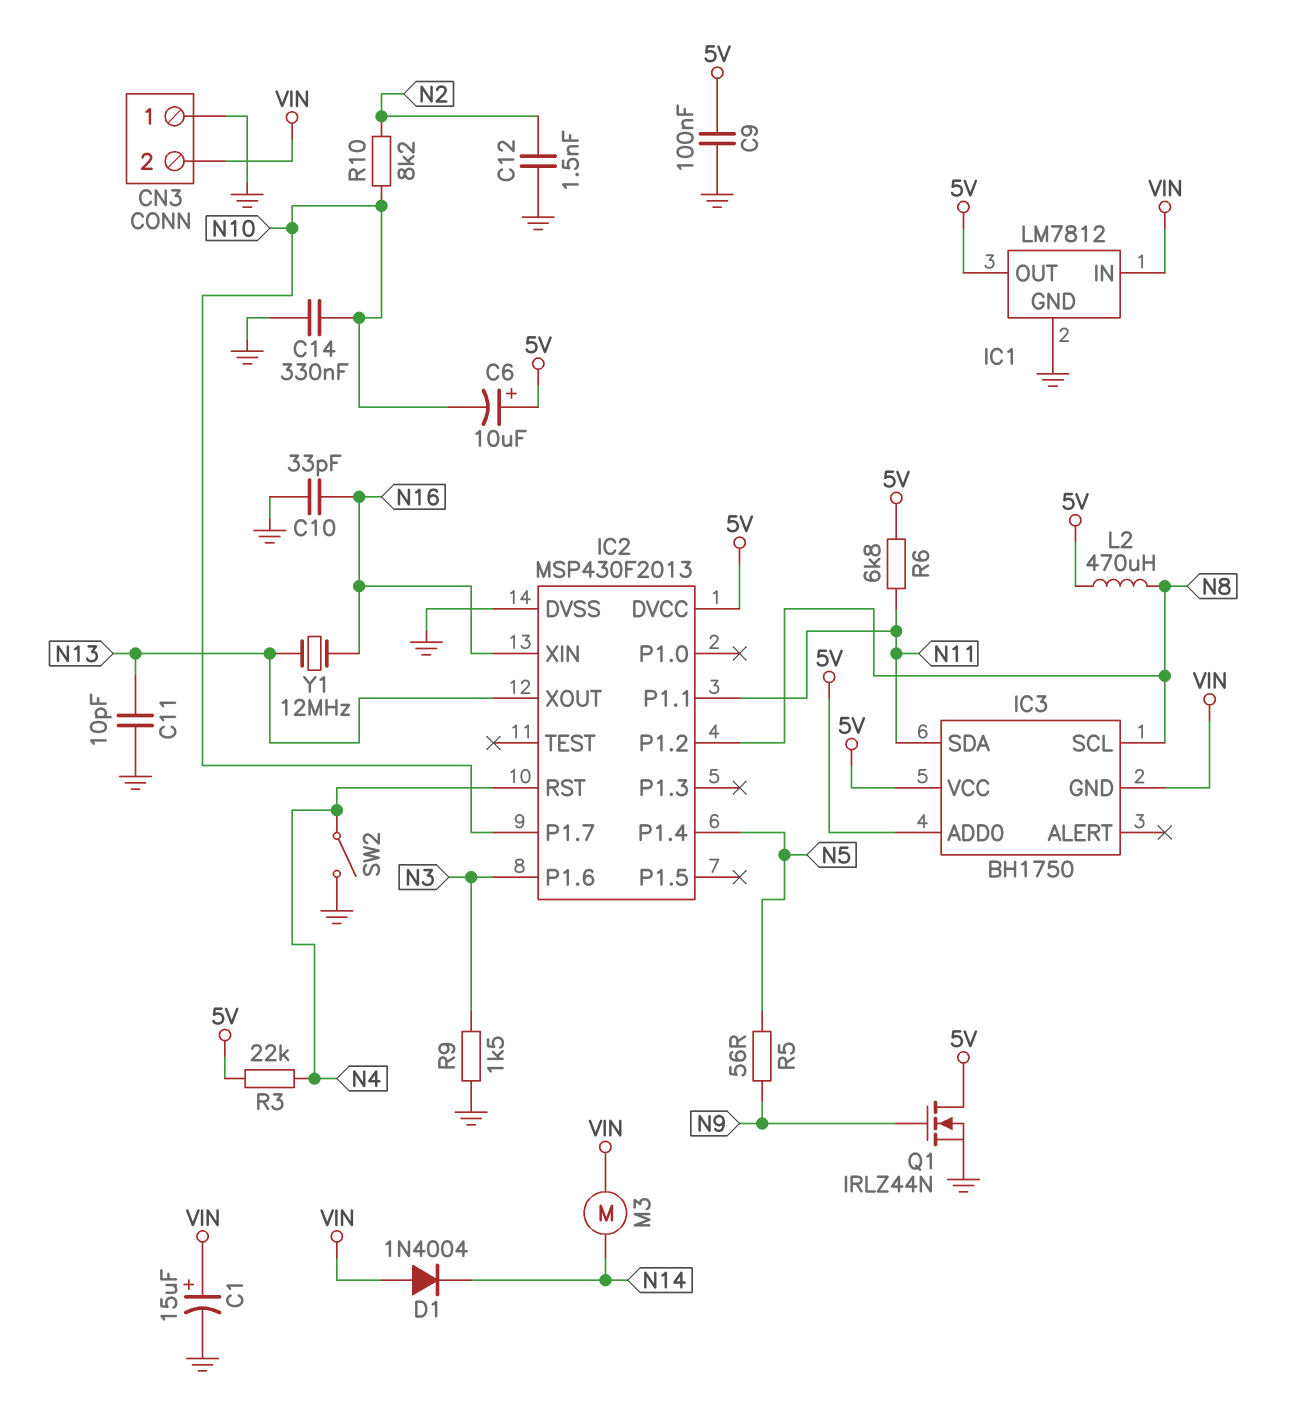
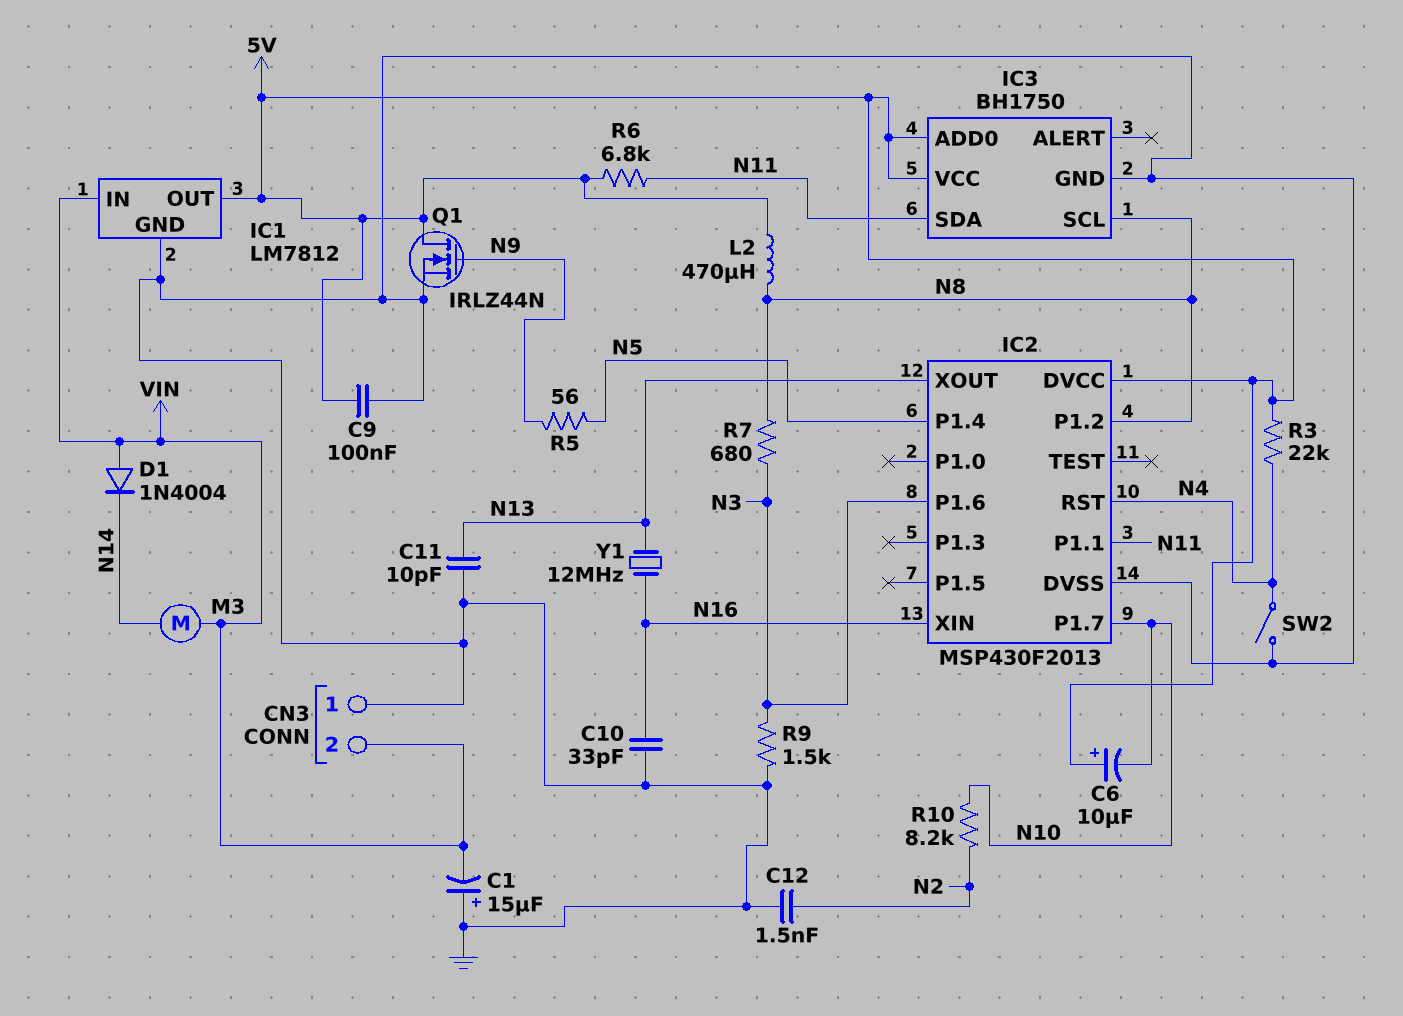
C1: 15uF (plus VIN, minus GND) -> 15uF (plus GND, minus VIN)
C14: 330nF (GND, N10) -> none
IC3 pin GND: VIN -> GND
R7: none -> 680 (N3, N8)

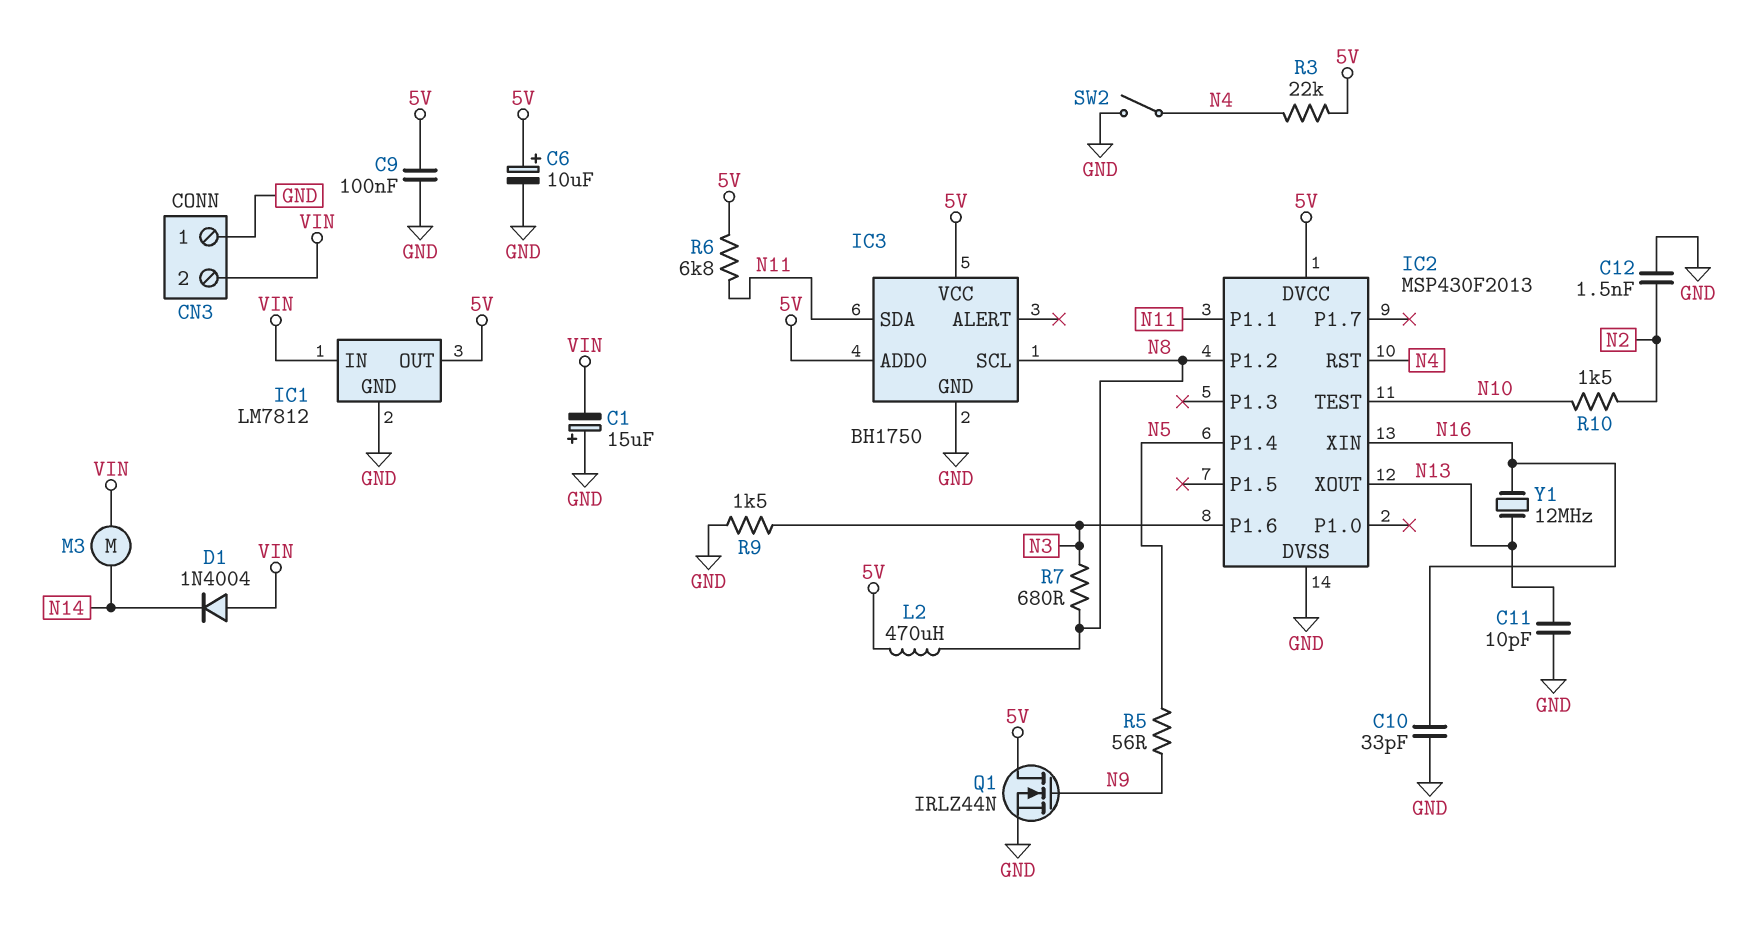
C6: 10uF (plus 5V, minus N10) -> 10uF (plus 5V, minus GND)
IC2 pin P1.7: N10 -> none
IC2 pin TEST: none -> N10
R10: 8.2k (N2, N10) -> 1.5k (N2, N10)

